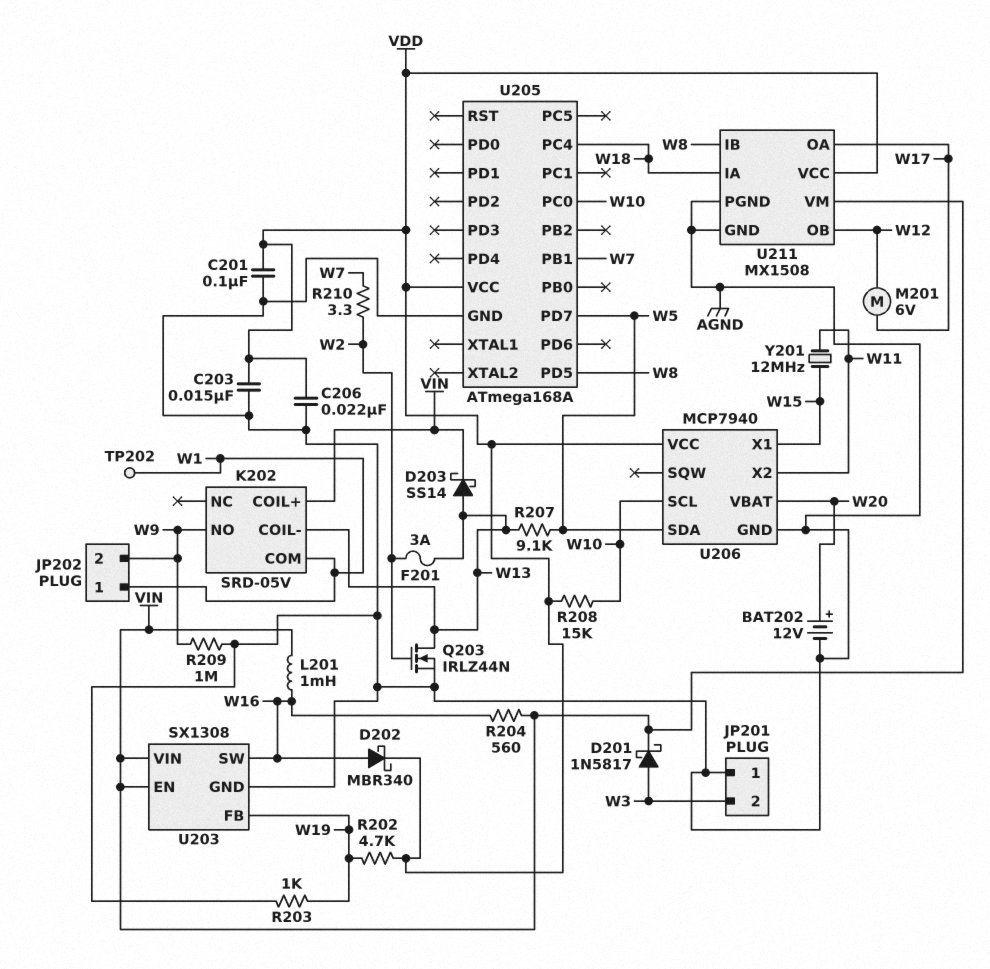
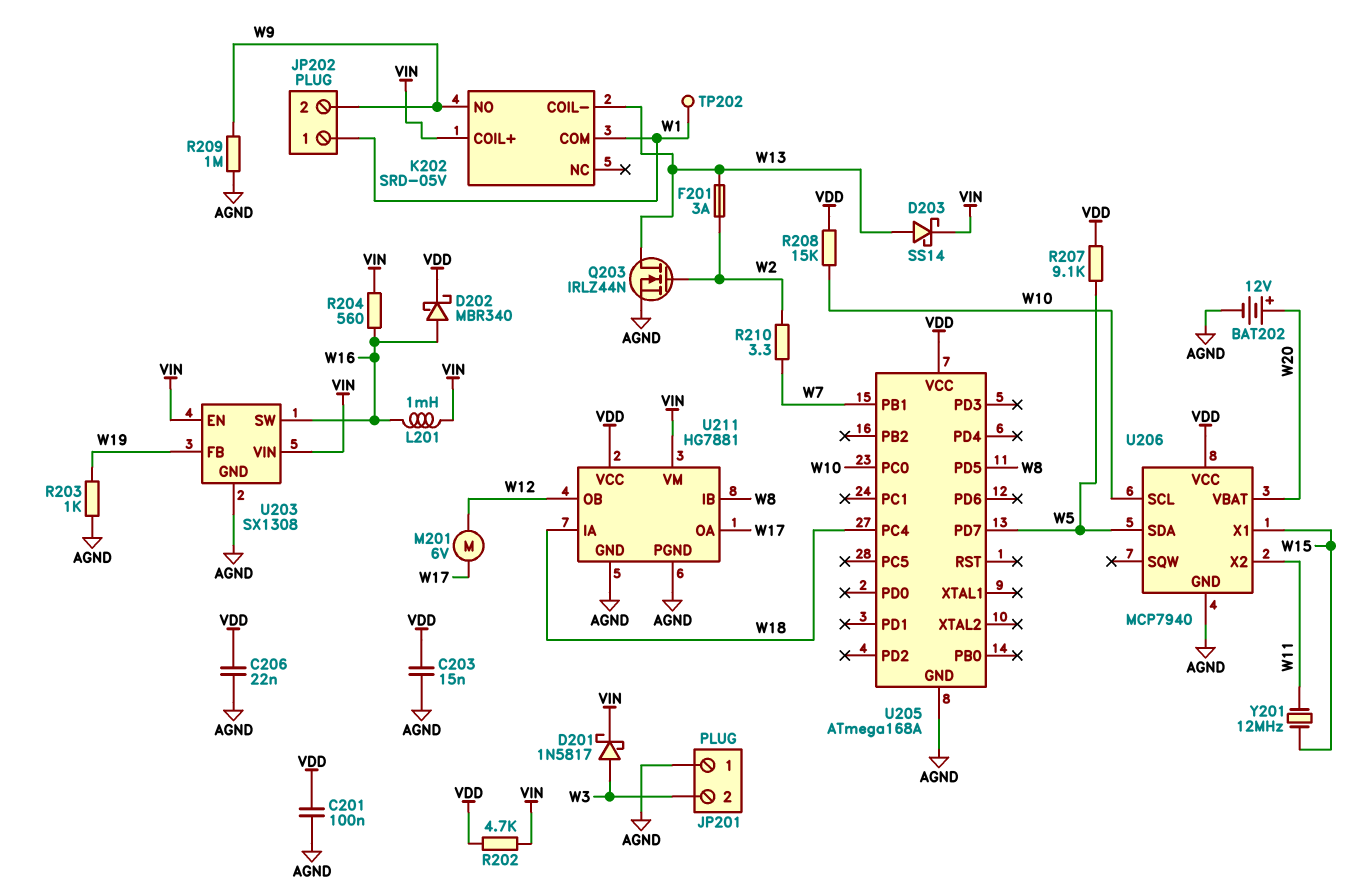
R202: 4.7k (VDD, W19) -> 4.7k (VDD, VIN)
R207: 9.1k (W5, W13) -> 9.1k (VDD, W5)
U211: MX1508 -> HG7881

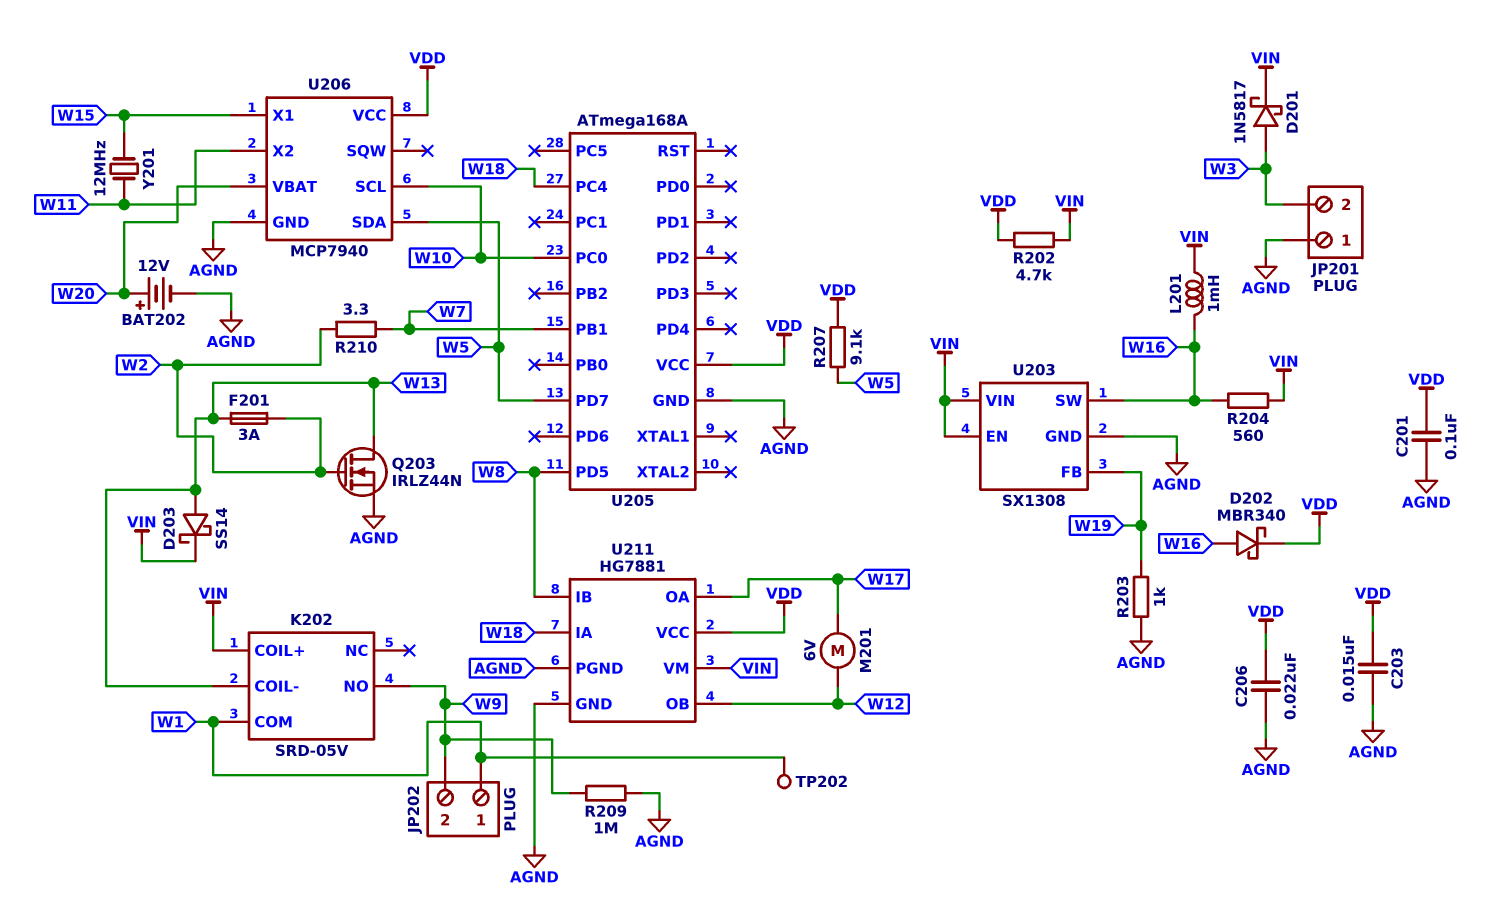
R208: 15k (VDD, W10) -> none

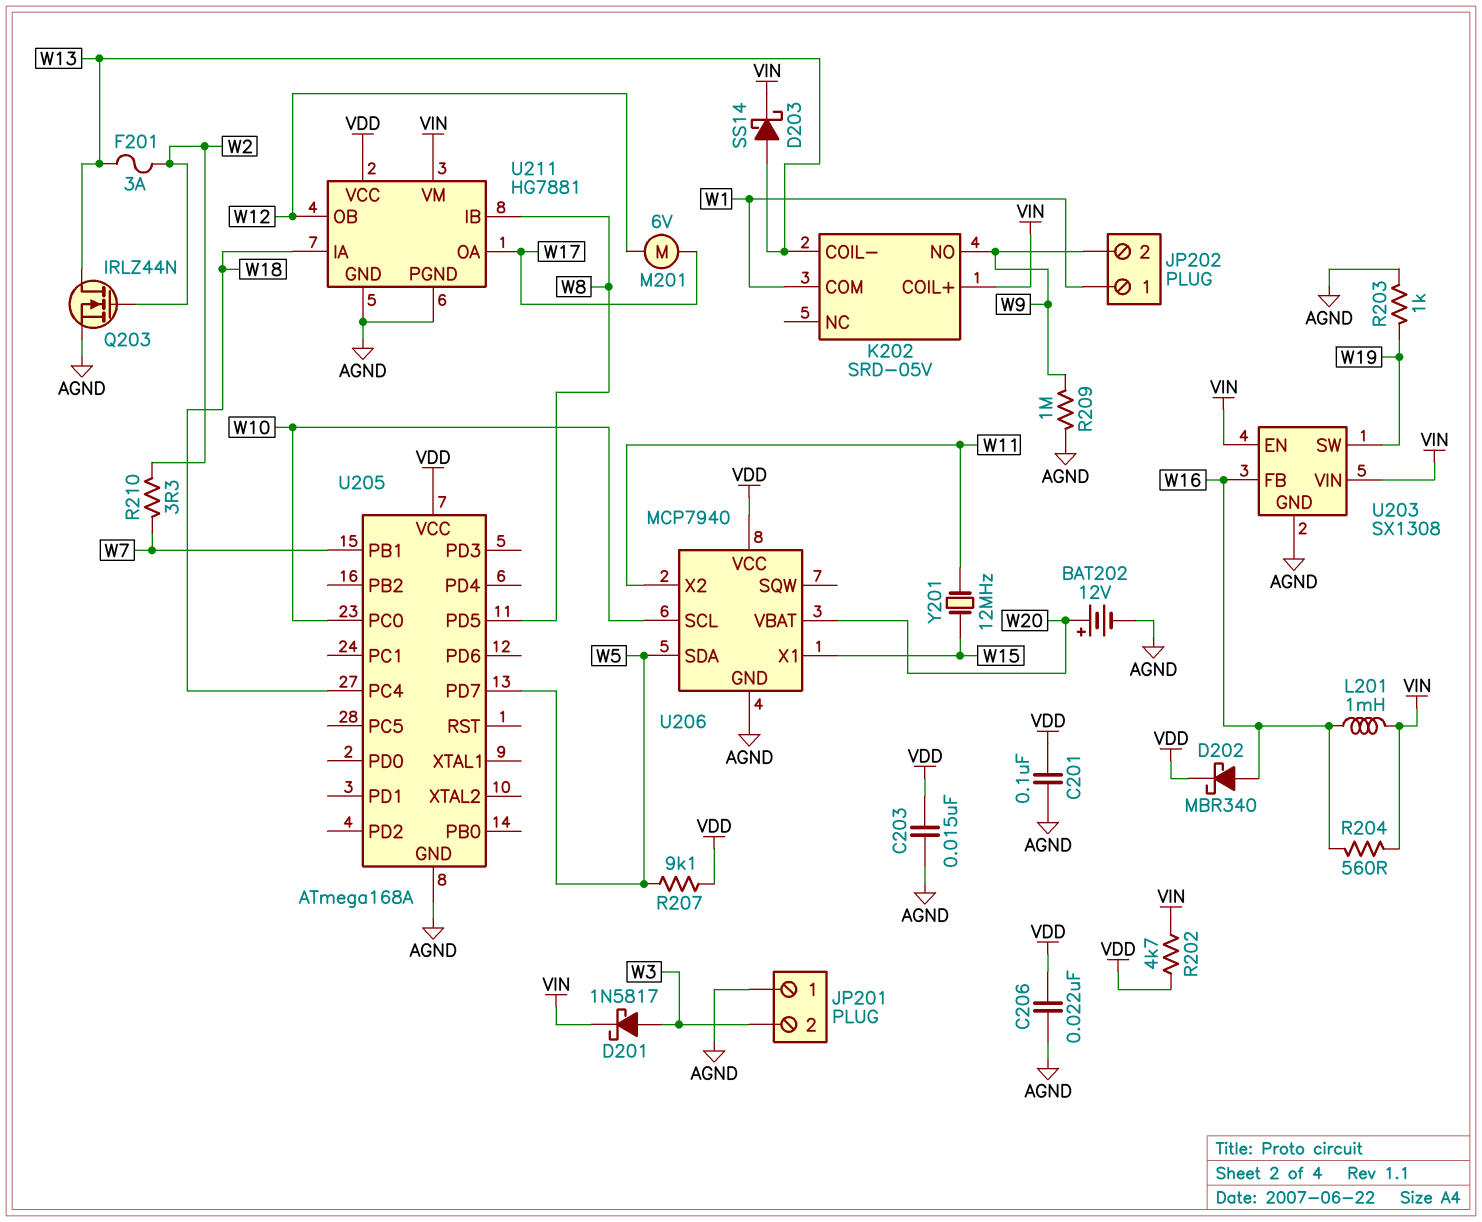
TP202: test point (W1) -> none
U203 pin FB: W19 -> W16
U203 pin SW: W16 -> W19

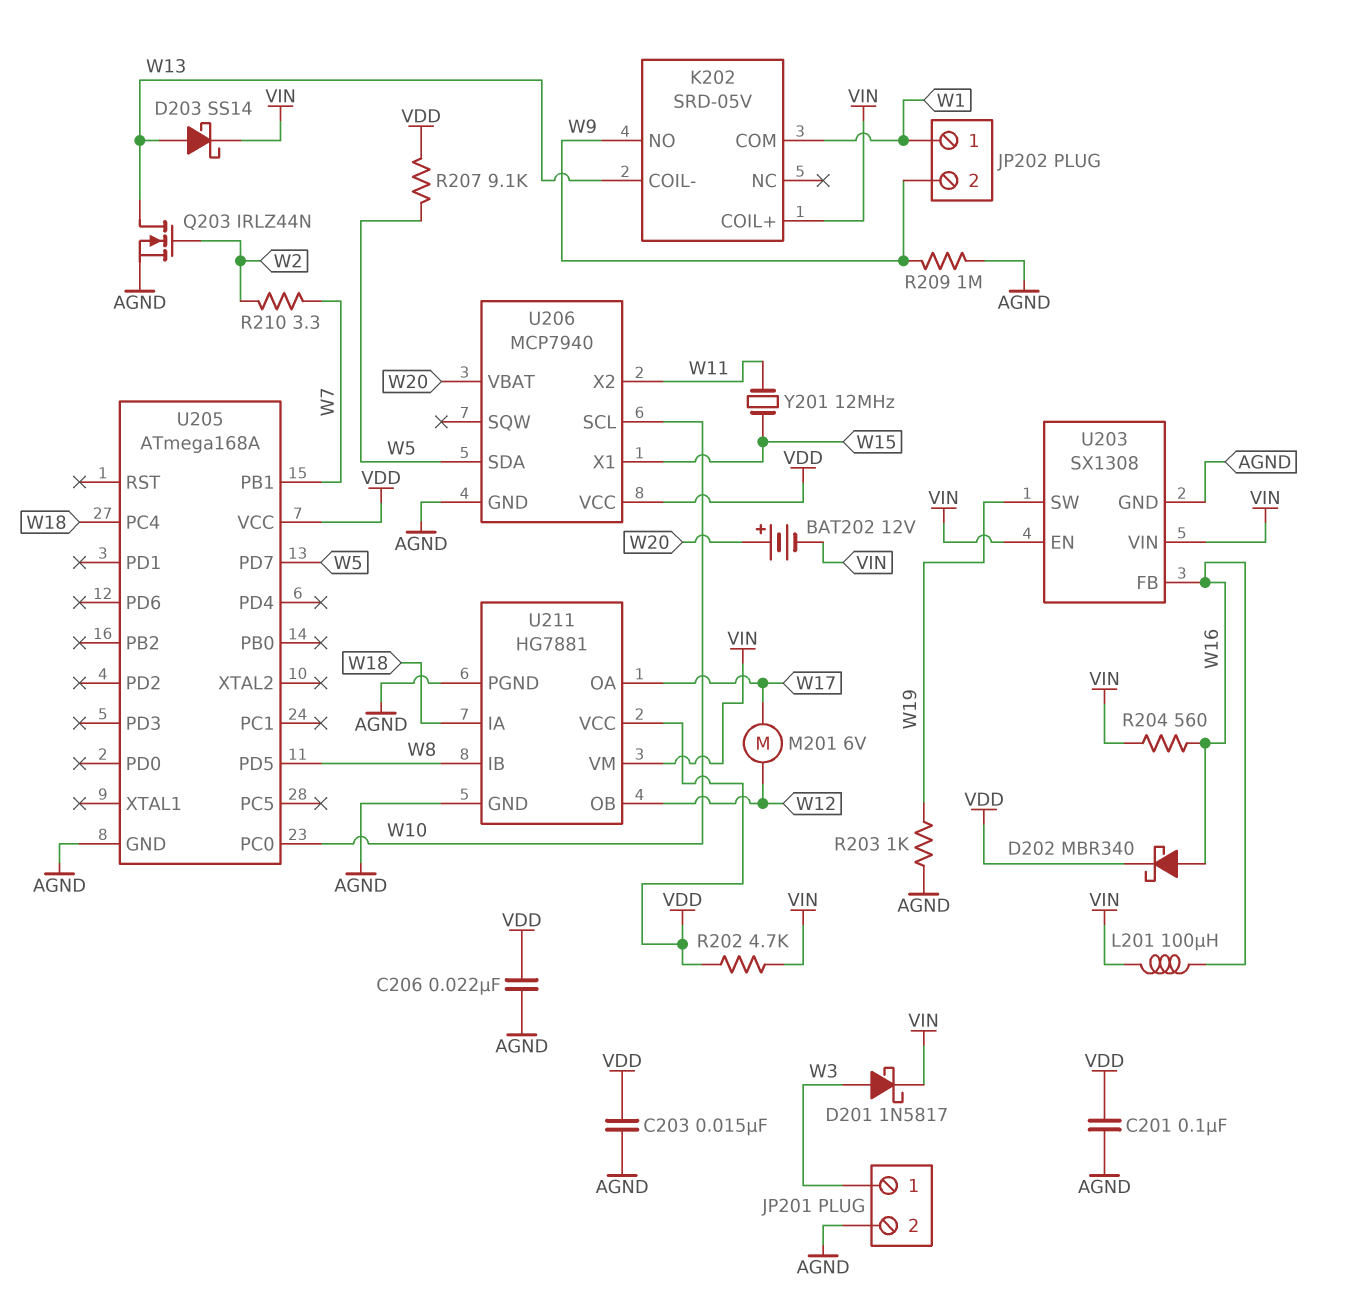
BAT202: 12V (plus W20, minus AGND) -> 12V (plus W20, minus VIN)
F201: 3A (W2, W13) -> none
JP201 pin 1: AGND -> W3
JP201 pin 2: W3 -> AGND
L201: 1mH (VIN, W16) -> 100uH (VIN, W16)

